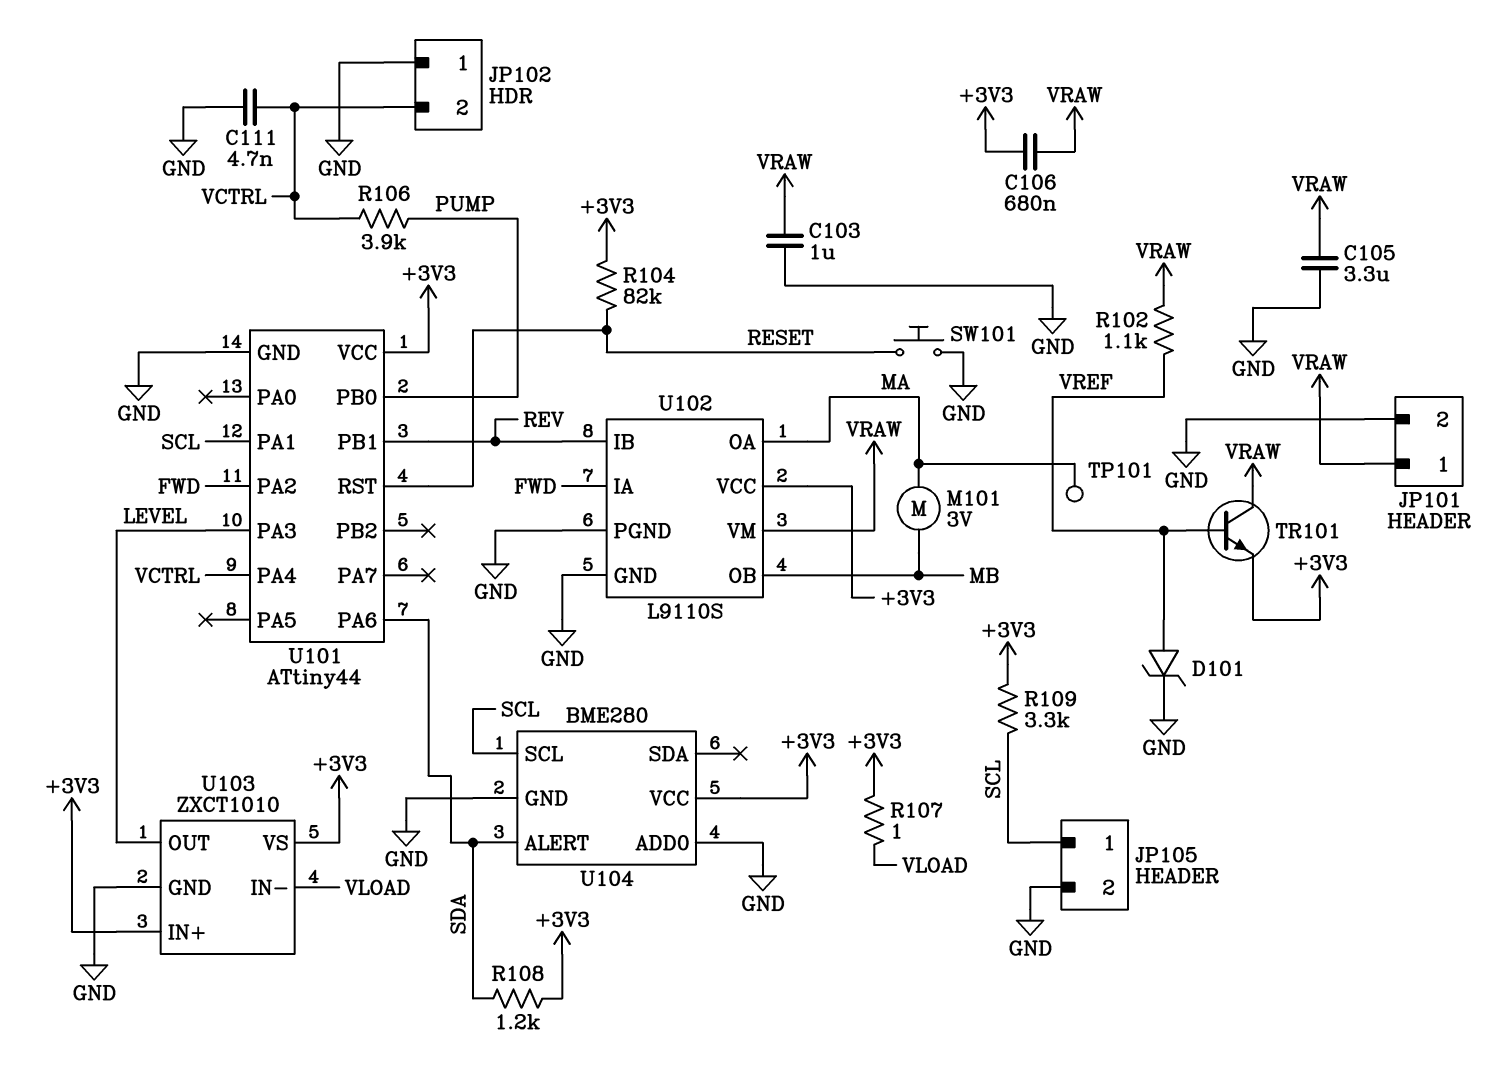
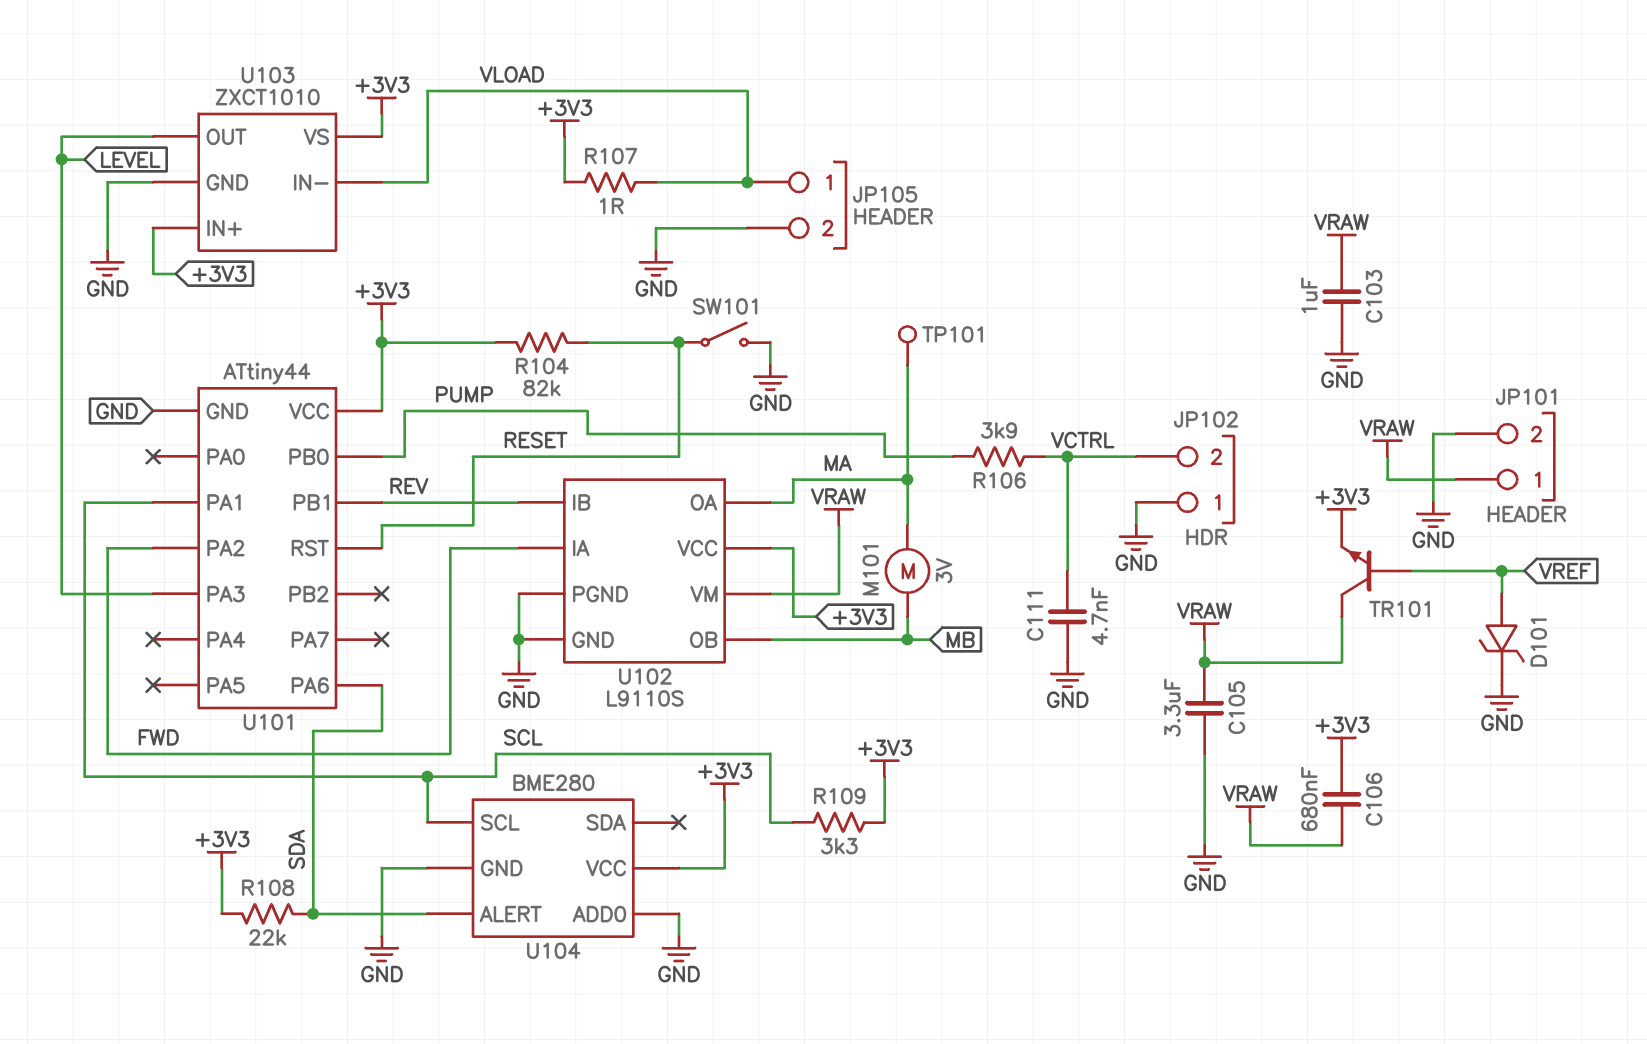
JP105 pin 1: SCL -> VLOAD
R102: 1.1k (VRAW, VREF) -> none
R108: 1.2k (+3V3, SDA) -> 22k (+3V3, SDA)
SW101: button (GND, RESET) -> switch (GND, RESET)
U101 pin PA4: VCTRL -> none

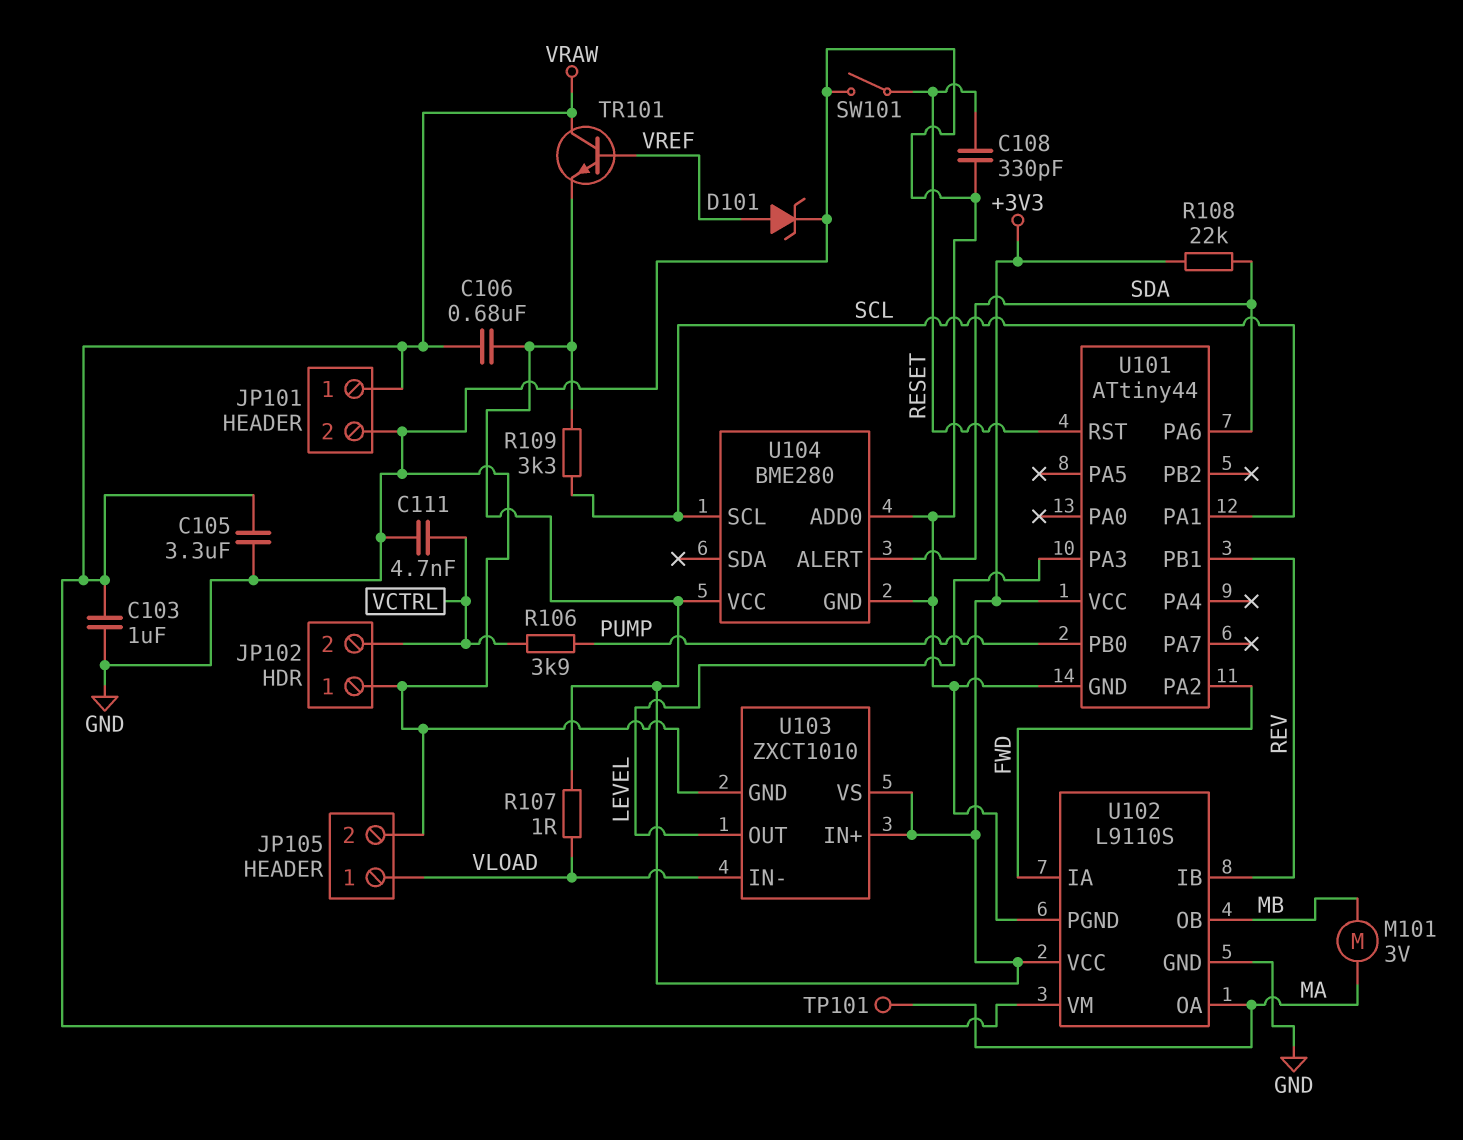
C108: none -> 330pF (GND, RESET)
R104: 82k (+3V3, RESET) -> none

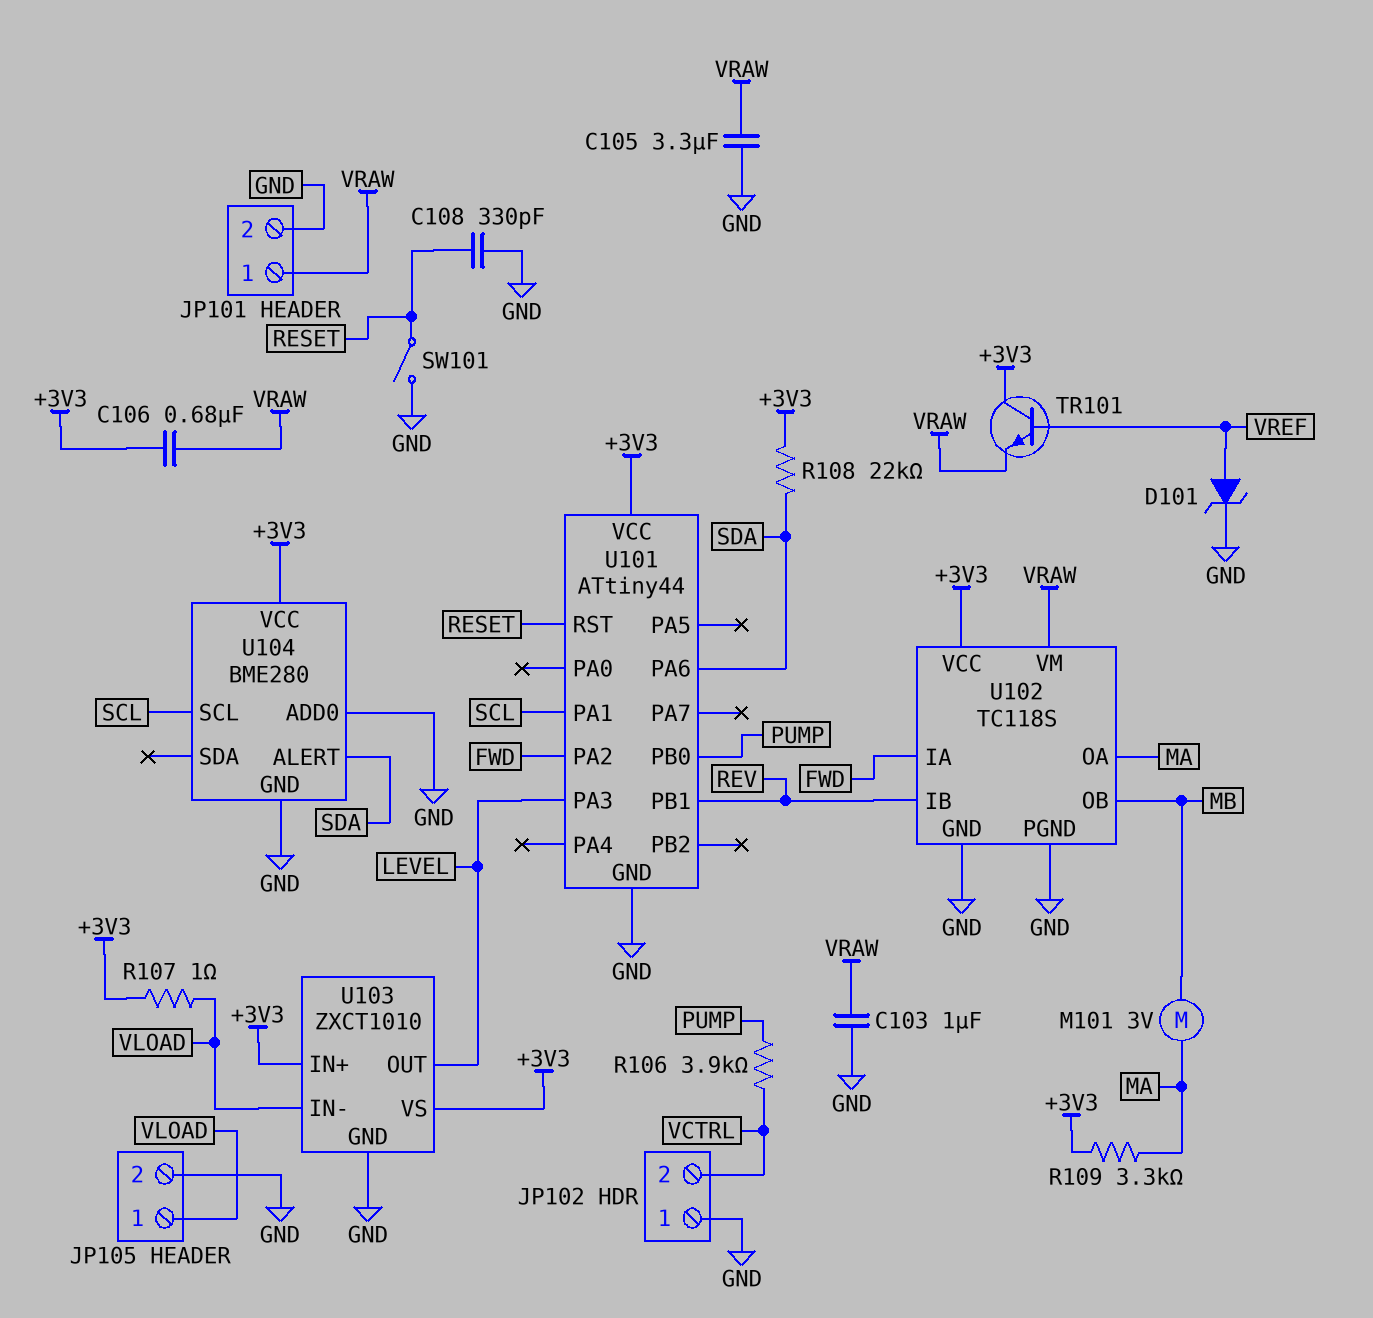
C111: 4.7nF (GND, VCTRL) -> none
R109: 3.3k (+3V3, SCL) -> 3.3k (+3V3, MA)
TP101: test point (MA) -> none
TR101: NPN (B VREF, C VRAW, E +3V3) -> NPN (B VREF, C +3V3, E VRAW)
U102: L9110S -> TC118S

